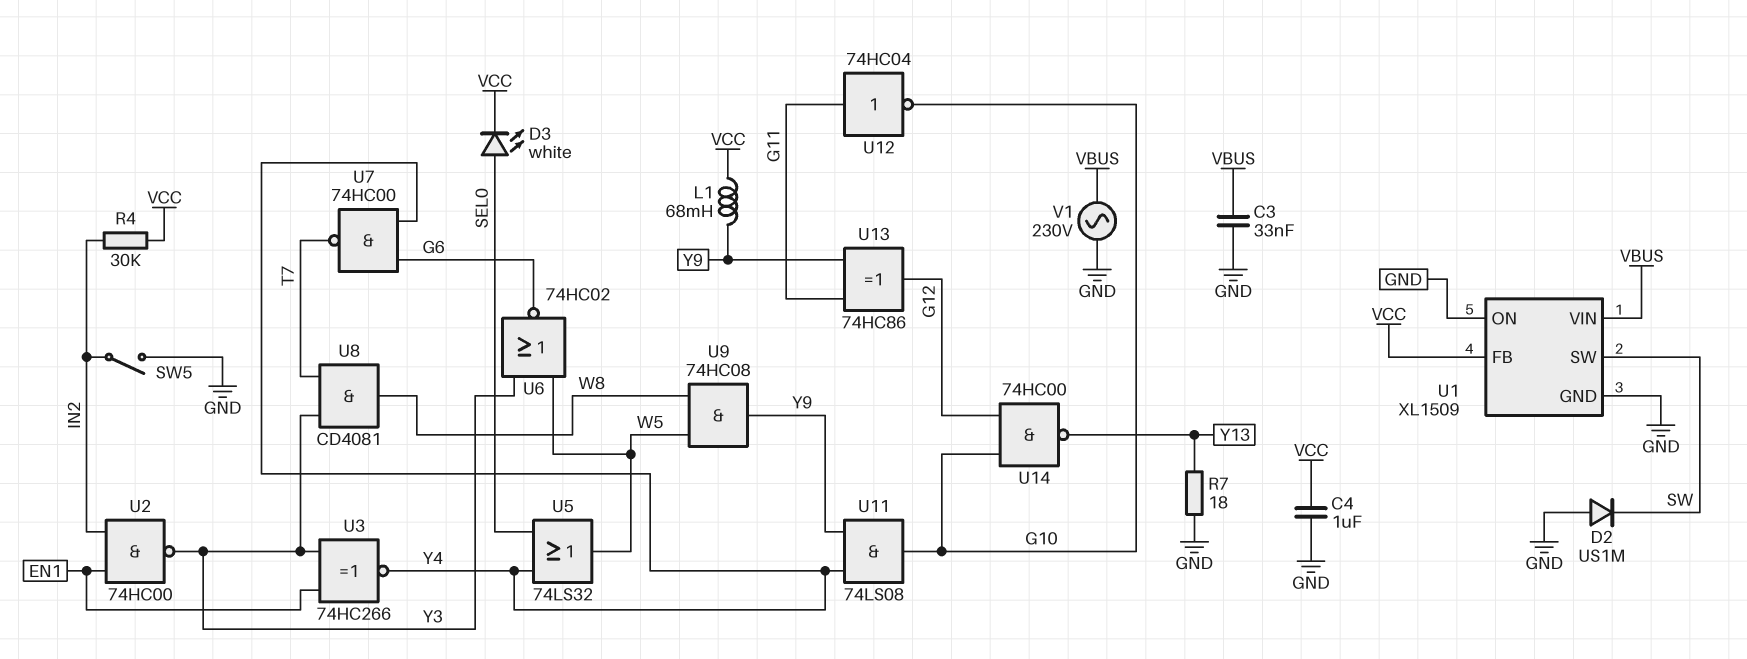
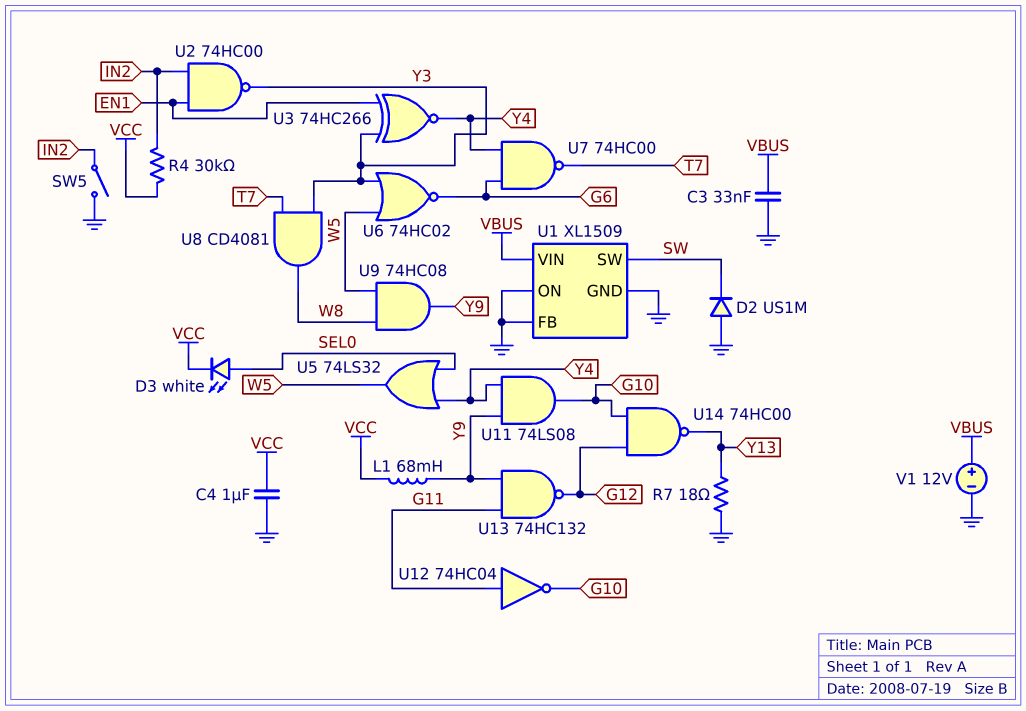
U1 pin FB: VCC -> GND
U13: XOR 74HC86 (in G11, in Y9, out G12) -> NAND 74HC132 (in G11, in Y9, out G12)
V1: AC 230V (GND, VBUS) -> 12V (plus VBUS, minus GND)

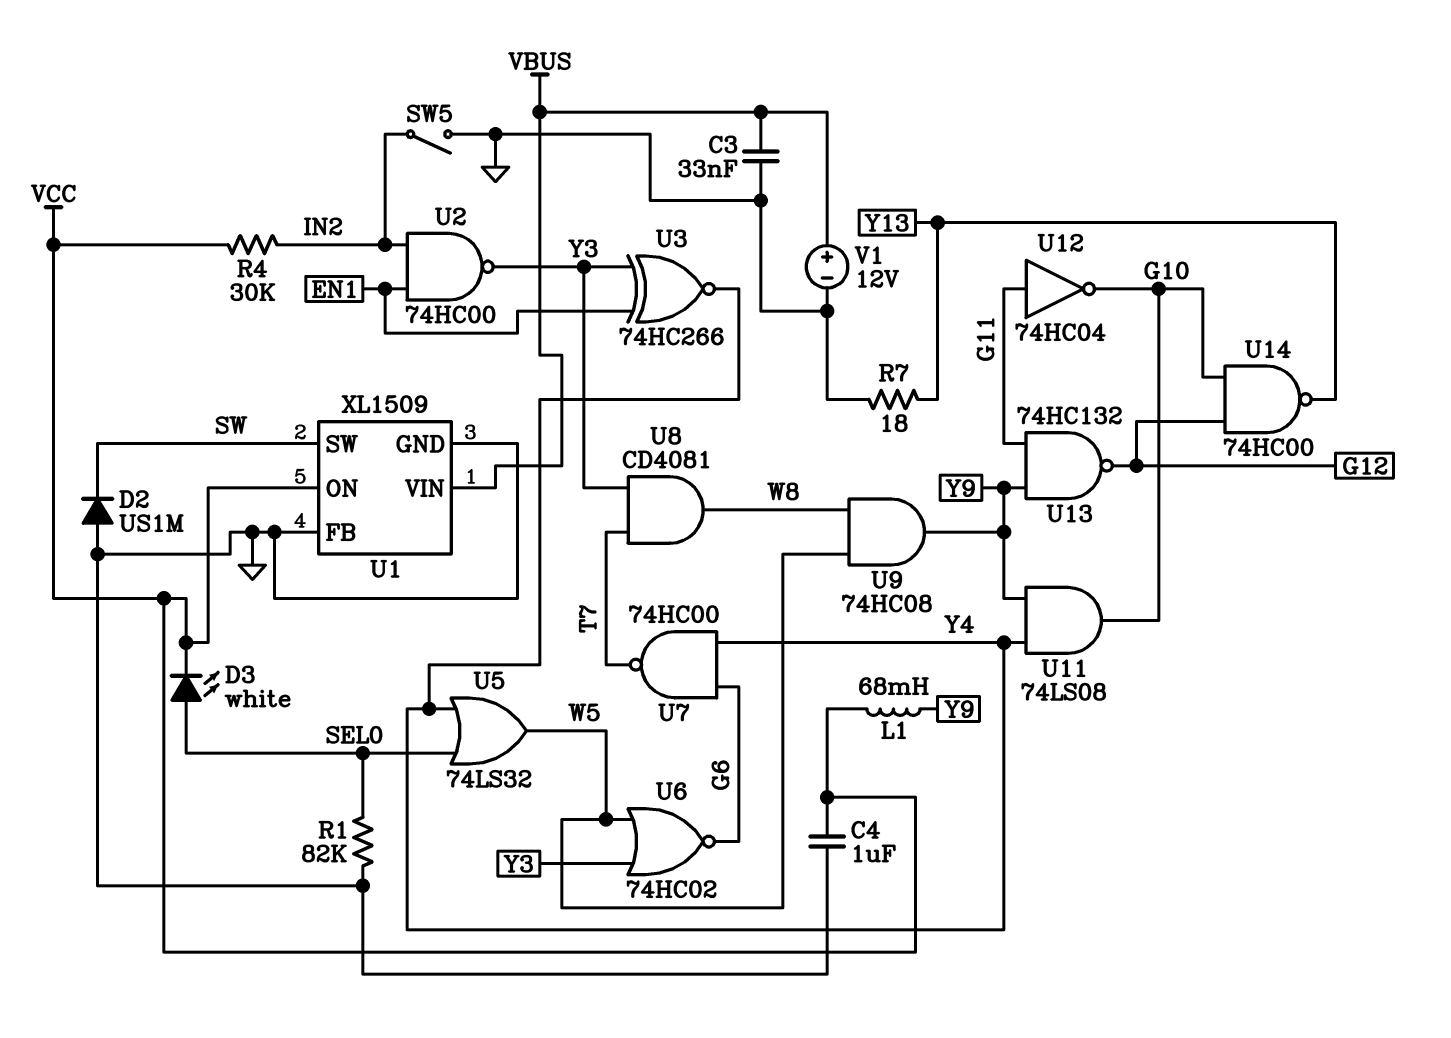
R1: none -> 82k (GND, SEL0)
U1 pin ON: GND -> VCC

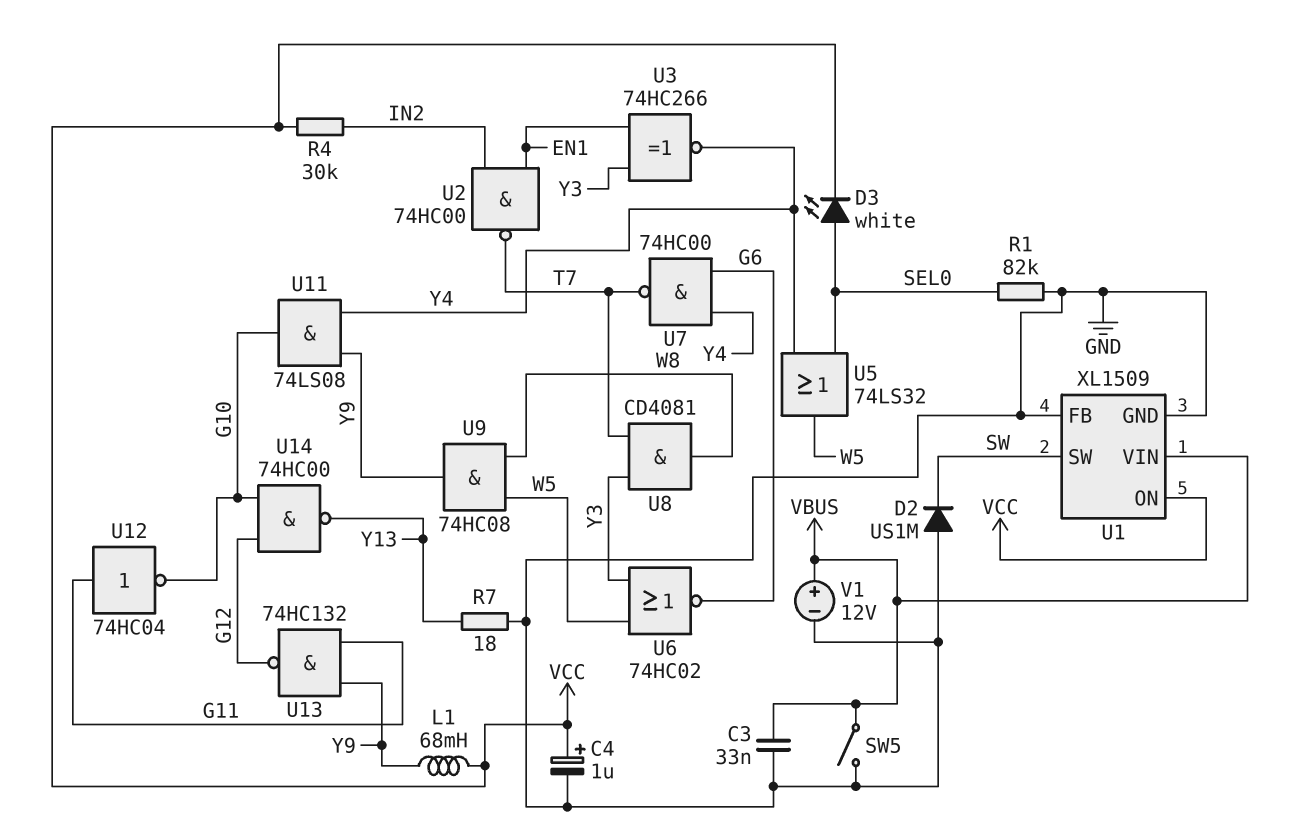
C4: 1uF (GND, VCC) -> 1uF (plus VCC, minus GND)
SW5: switch (GND, IN2) -> switch (GND, VBUS)
U2: NAND 74HC00 (in EN1, in IN2, out Y3) -> NAND 74HC00 (in EN1, in IN2, out T7)

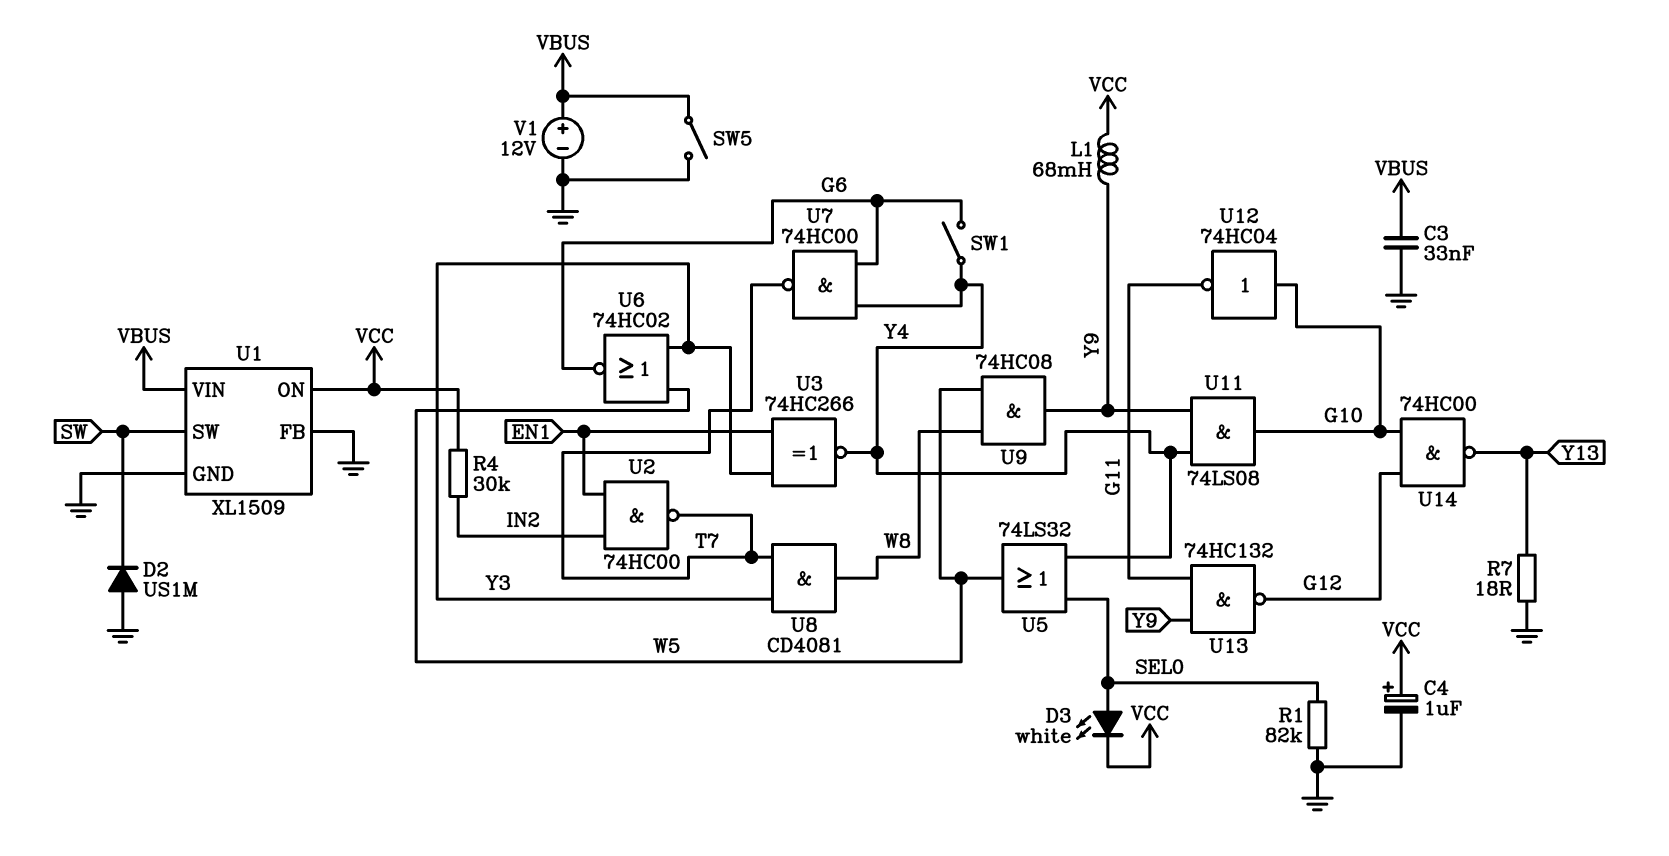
SW1: none -> switch (G6, Y4)
U12: NOT 74HC04 (in G11, out G10) -> NOT 74HC04 (in G10, out G11)

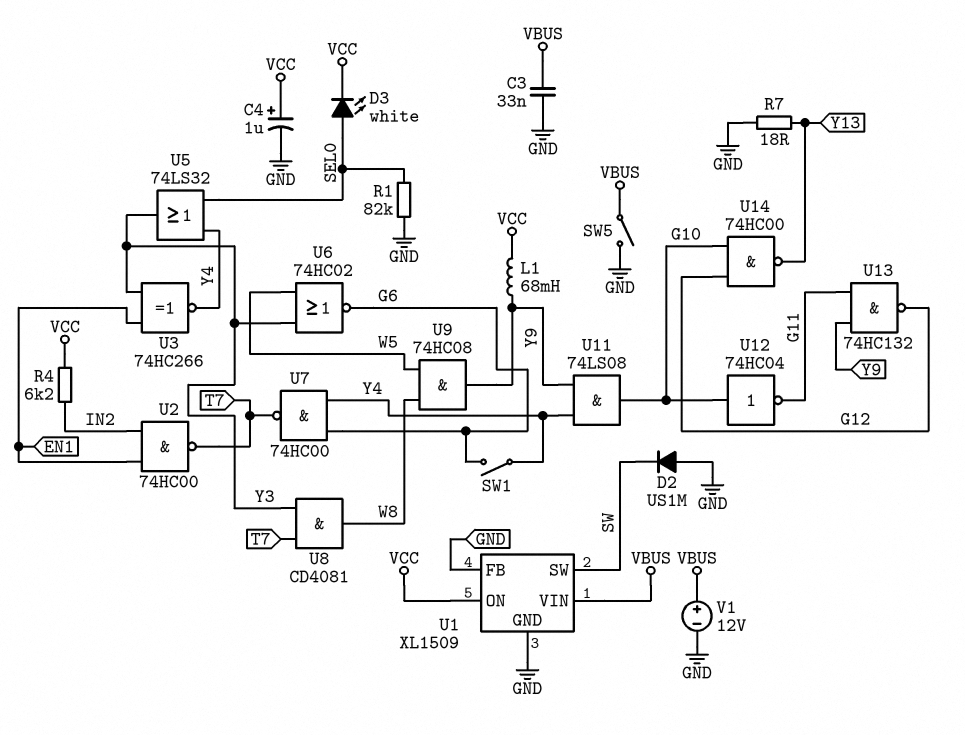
R4: 30k (IN2, VCC) -> 6.2k (IN2, VCC)
U5: OR 74LS32 (in SEL0, in Y4, out W5) -> OR 74LS32 (in SEL0, in Y4, out Y3)

